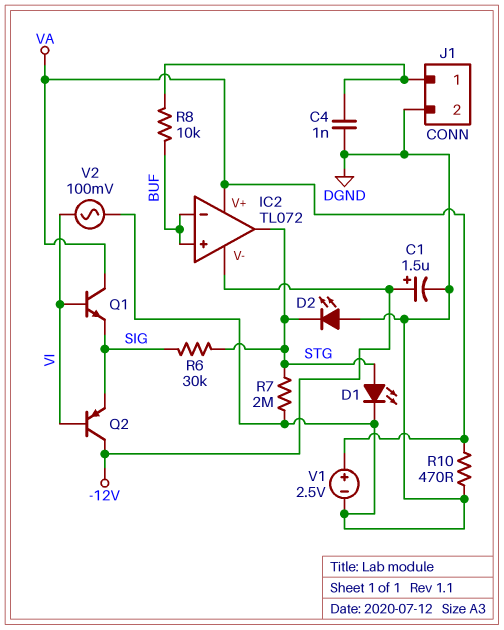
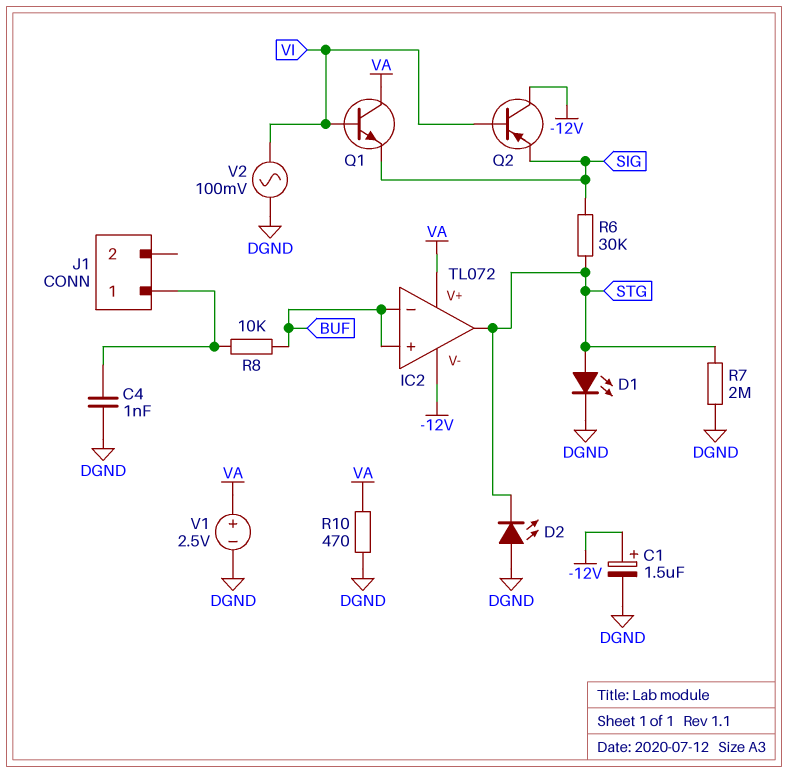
J1 pin 2: DGND -> none

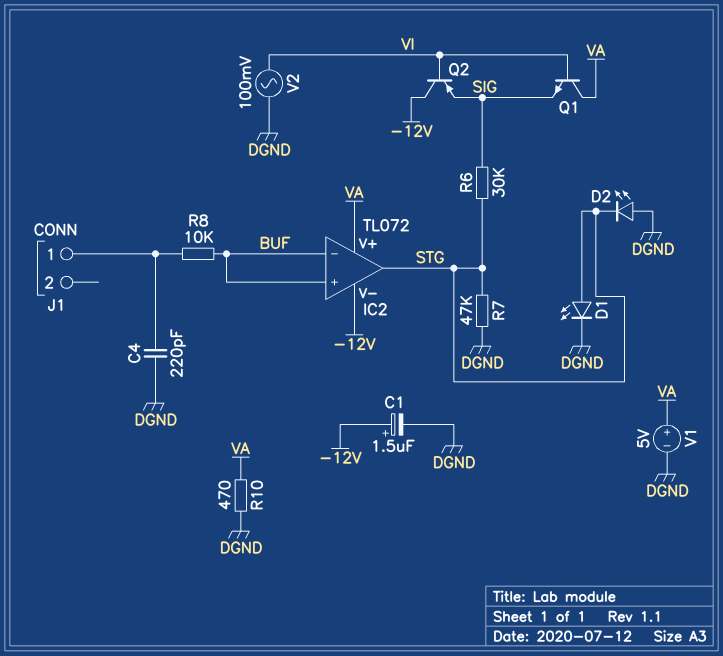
C4: 1nF (DGND, J1/1) -> 220pF (DGND, J1/1)
R7: 2M (DGND, STG) -> 47k (DGND, STG)
V1: 2.5V (plus VA, minus DGND) -> 5V (plus VA, minus DGND)

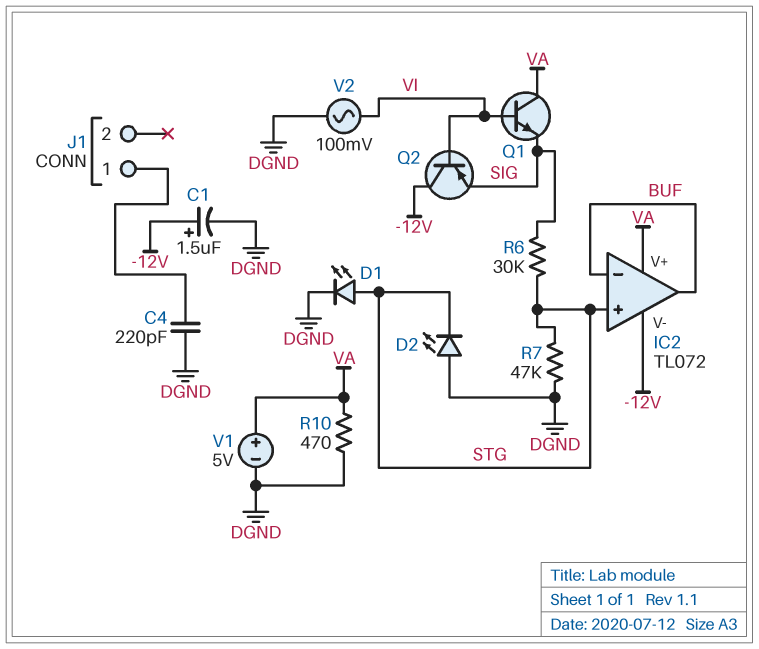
IC2 pin in+: BUF -> STG
IC2 pin out: STG -> BUF
R8: 10k (BUF, J1/1) -> none

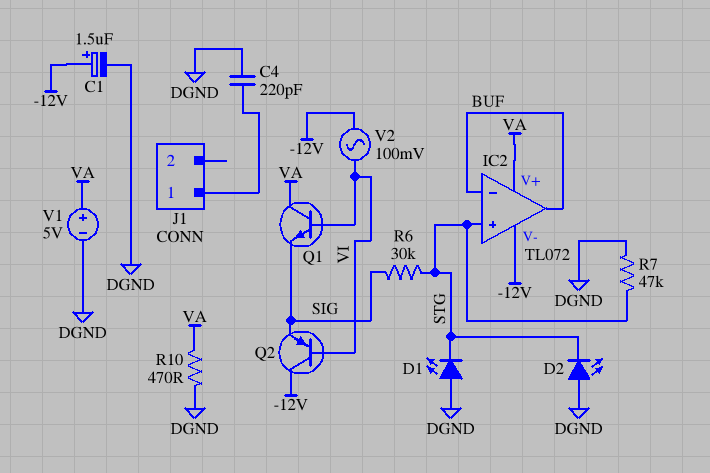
D1: LED (A STG, K DGND) -> LED (A DGND, K STG)
V2: AC 100mV (DGND, VI) -> AC 100mV (-12V, VI)

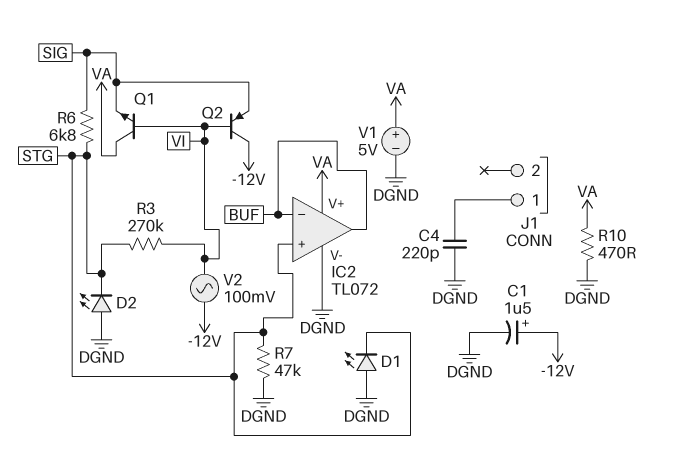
IC2 pin V-: -12V -> DGND
R3: none -> 270k (STG, VI)
R6: 30k (SIG, STG) -> 6.8k (SIG, STG)

